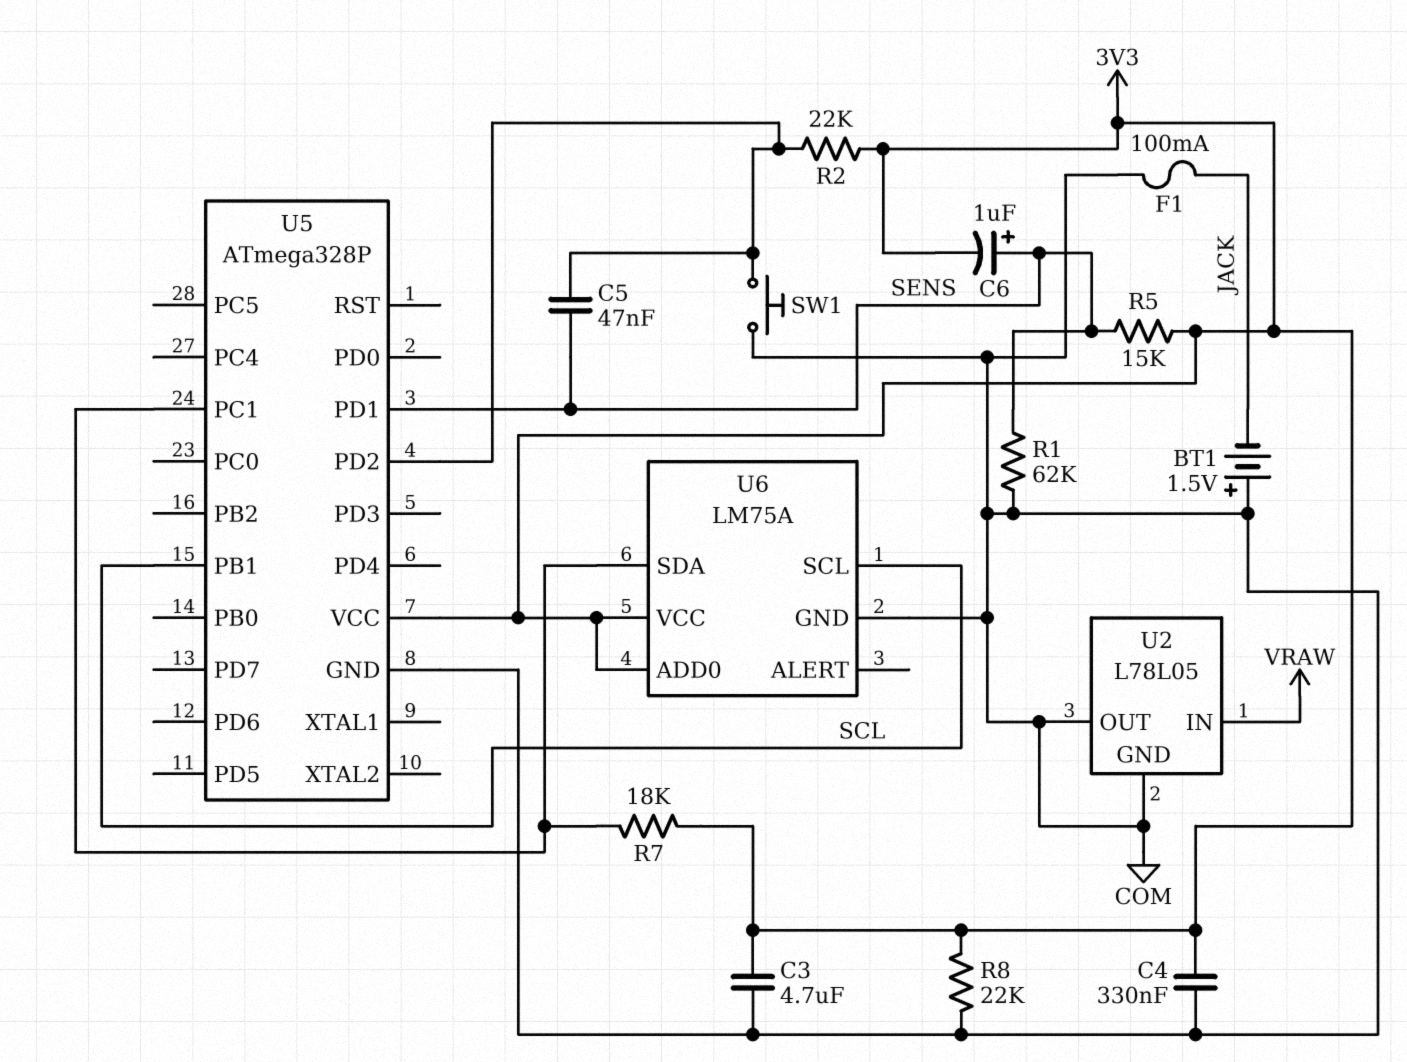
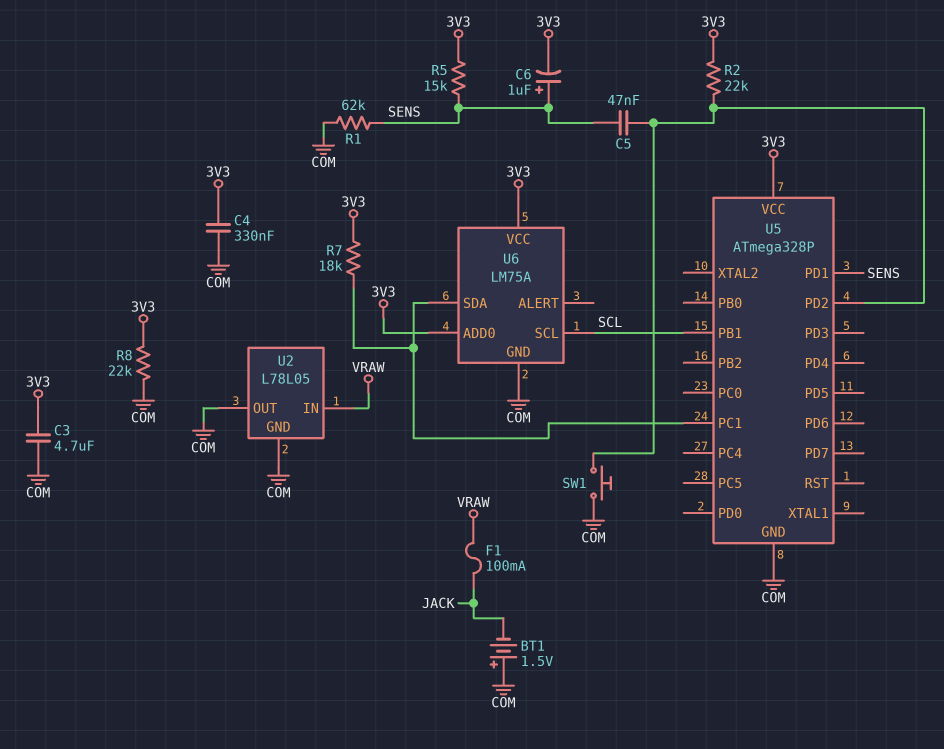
F1: 100mA (COM, JACK) -> 100mA (JACK, VRAW)

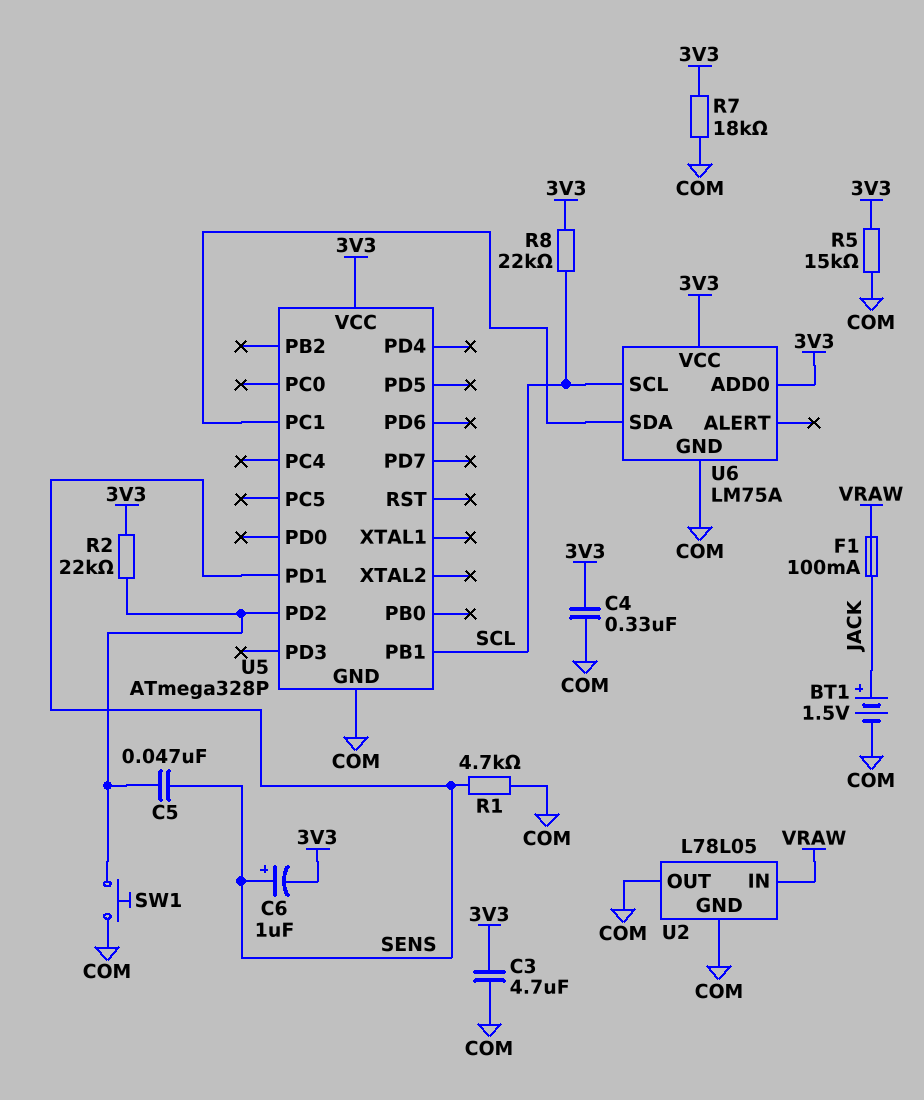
BT1: 1.5V (plus COM, minus JACK) -> 1.5V (plus JACK, minus COM)
R1: 62k (COM, SENS) -> 4.7k (COM, SENS)
R5: 15k (3V3, SENS) -> 15k (3V3, COM)
R7: 18k (3V3, U5/PC1) -> 18k (3V3, COM)
R8: 22k (3V3, COM) -> 22k (3V3, SCL)

